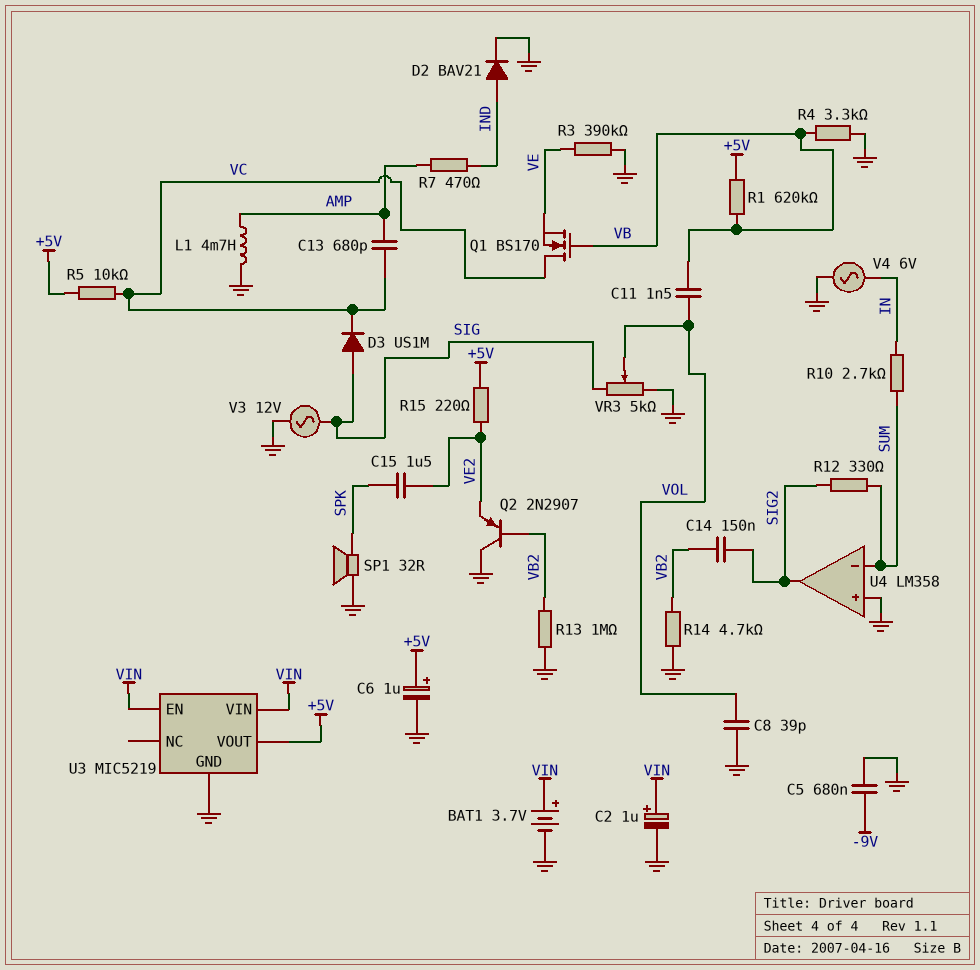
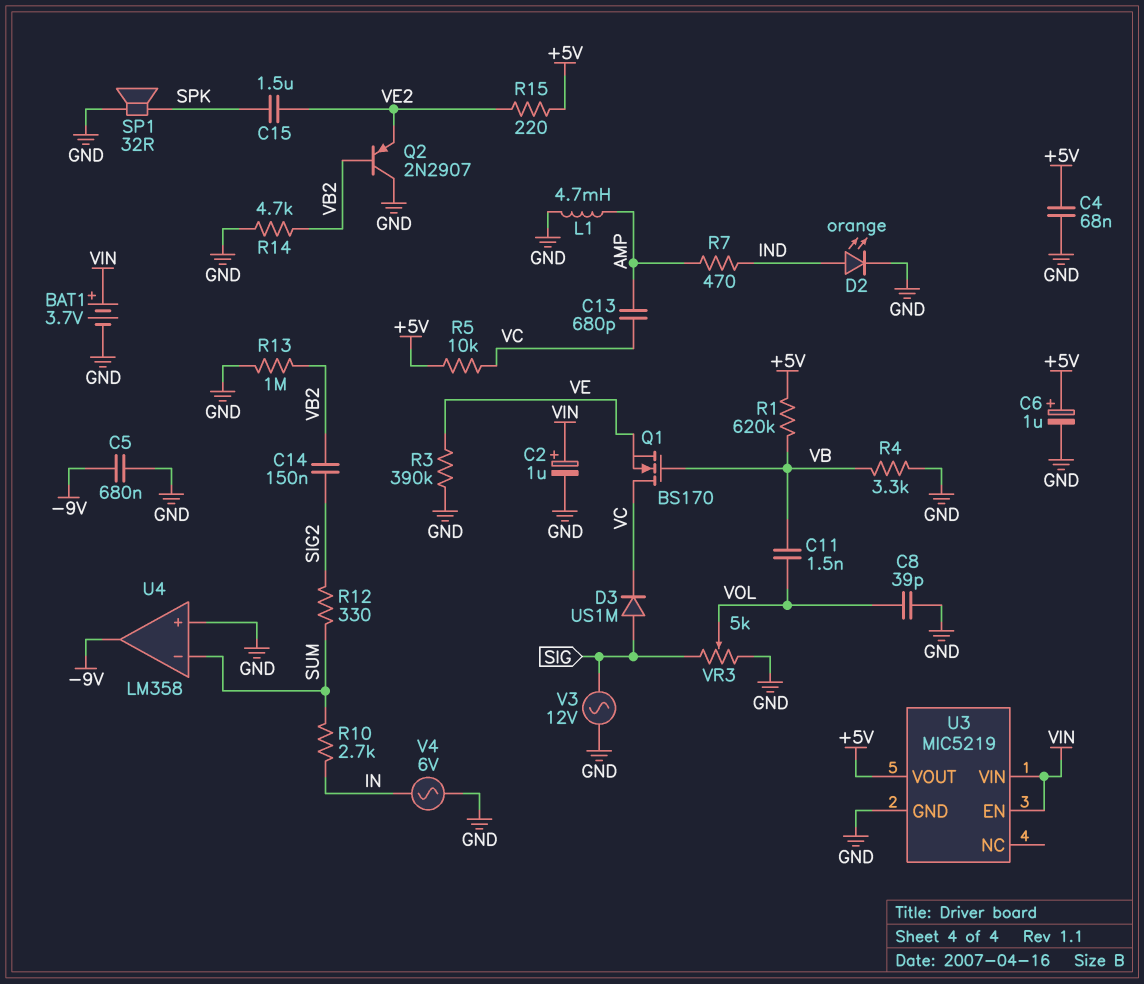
C4: none -> 68nF (+5V, GND)
D2: diode BAV21 (A IND, K GND) -> LED orange (A IND, K GND)
U4 pin out: SIG2 -> -9V

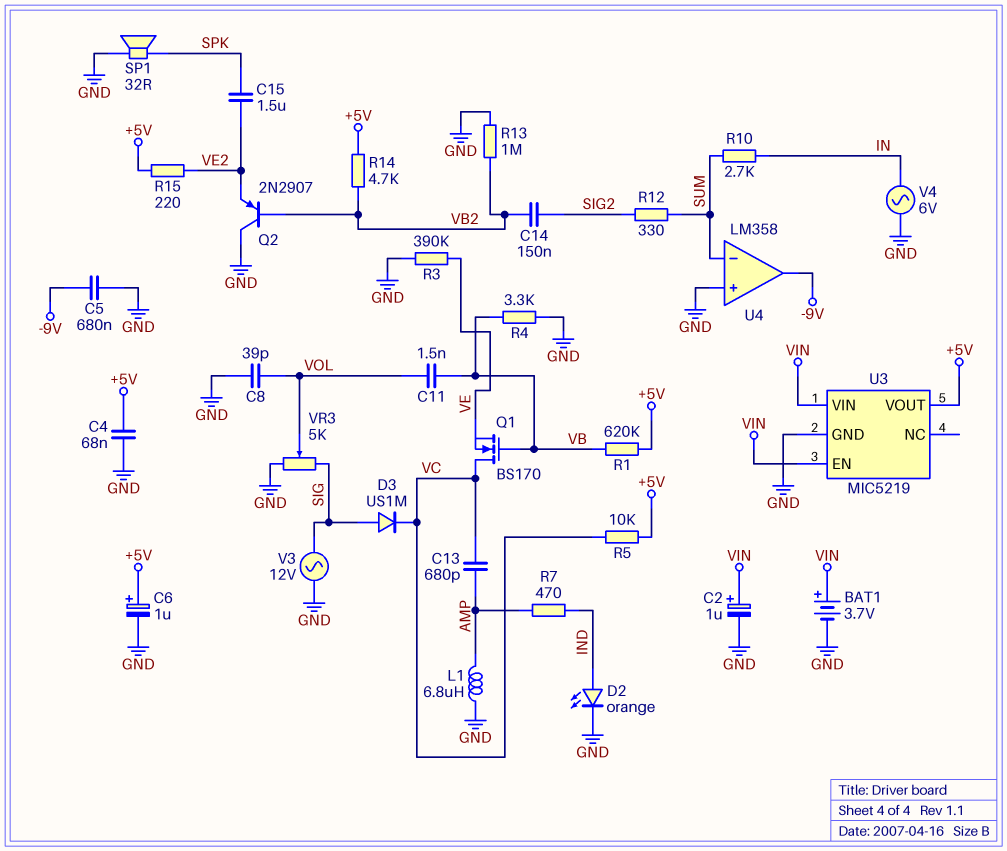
L1: 4.7mH (AMP, GND) -> 6.8uH (AMP, GND)
R14: 4.7k (GND, VB2) -> 4.7k (+5V, VB2)

